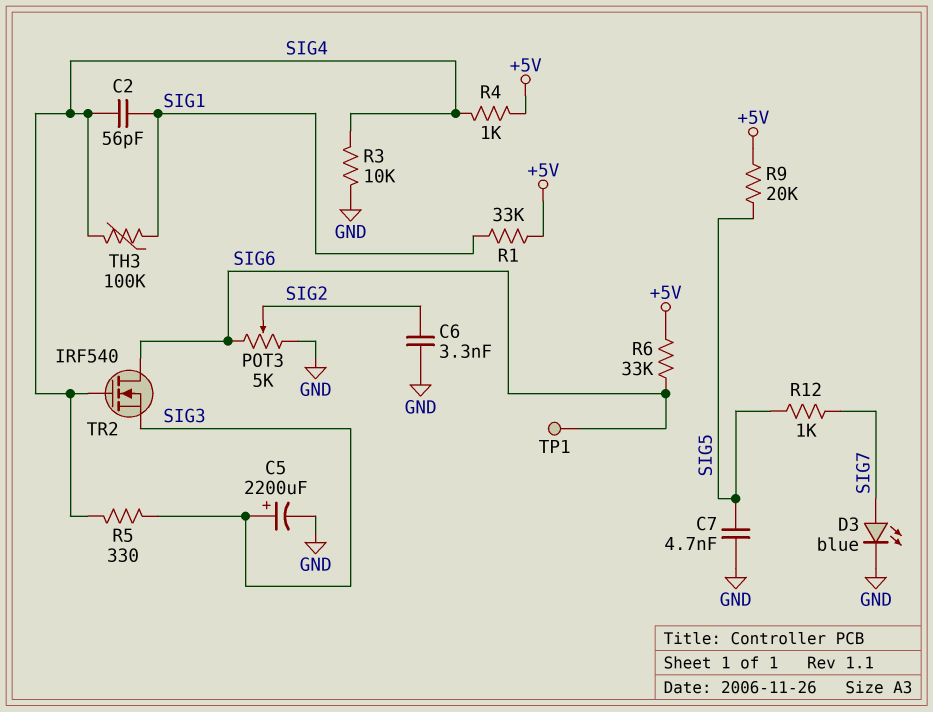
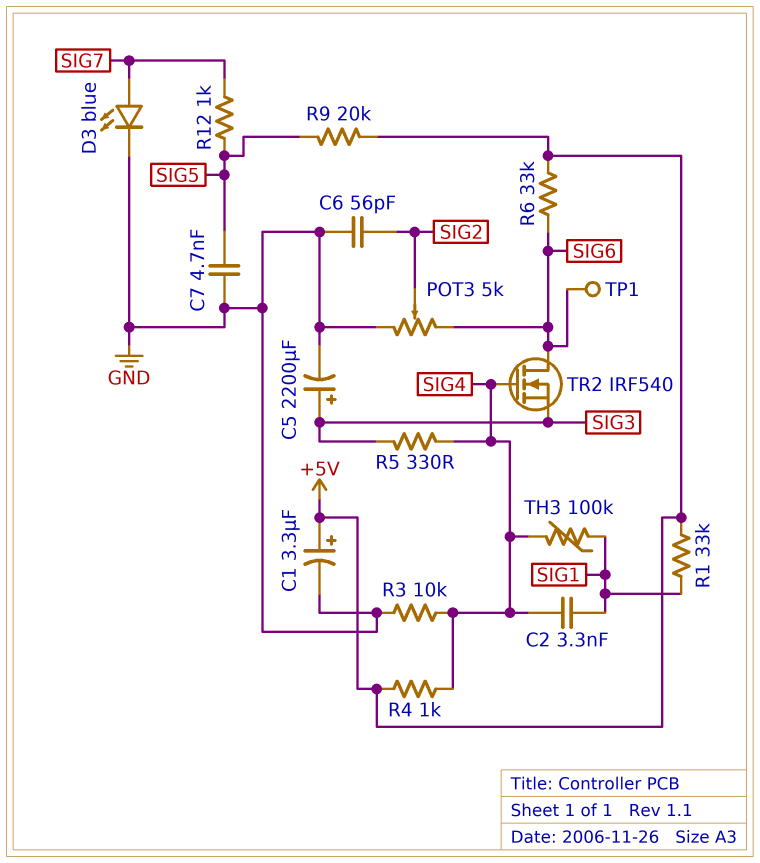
C1: none -> 3.3uF (plus +5V, minus GND)
C2: 56pF (SIG1, SIG4) -> 3.3nF (SIG1, SIG4)
C6: 3.3nF (GND, SIG2) -> 56pF (GND, SIG2)

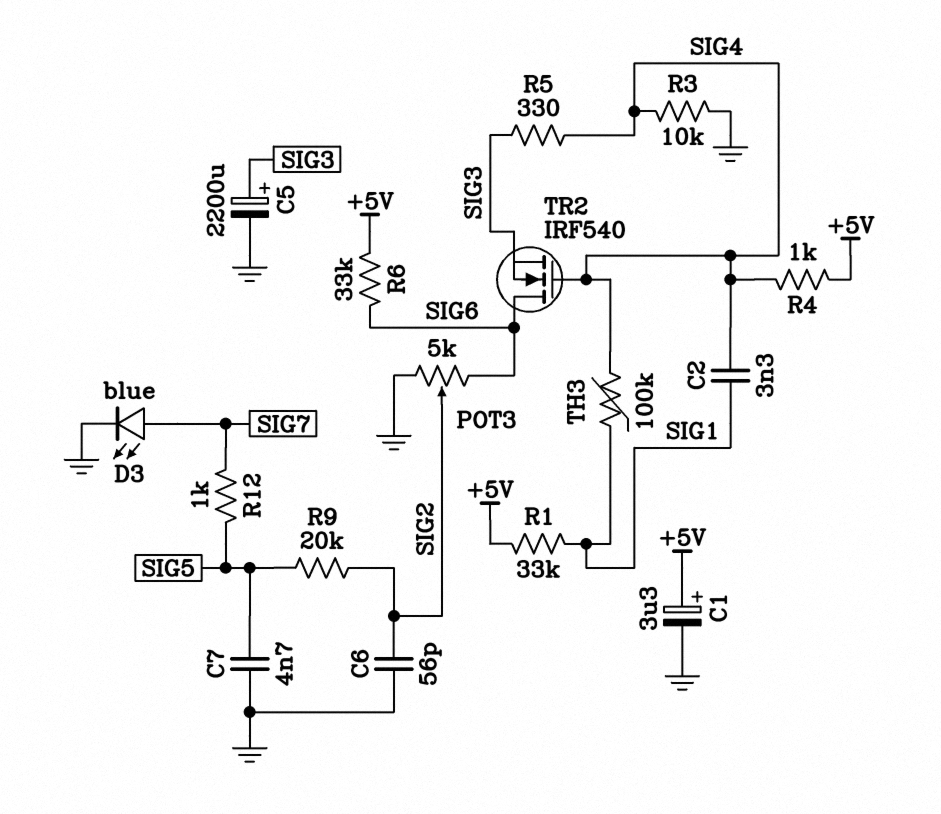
R9: 20k (+5V, SIG5) -> 20k (SIG2, SIG5)
TP1: test point (SIG6) -> none

